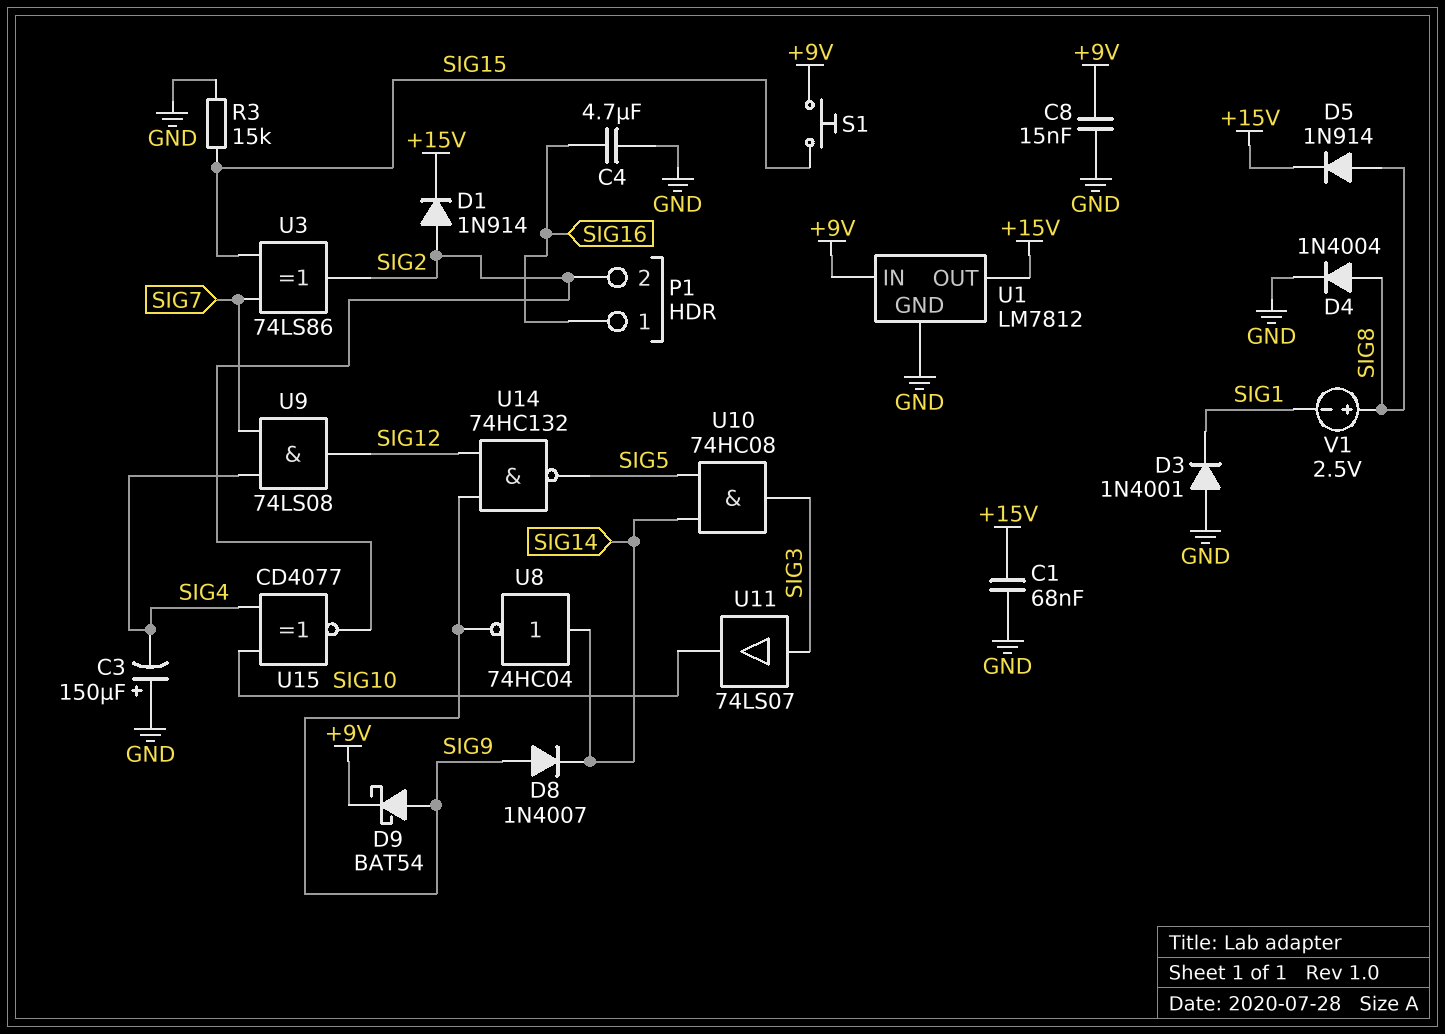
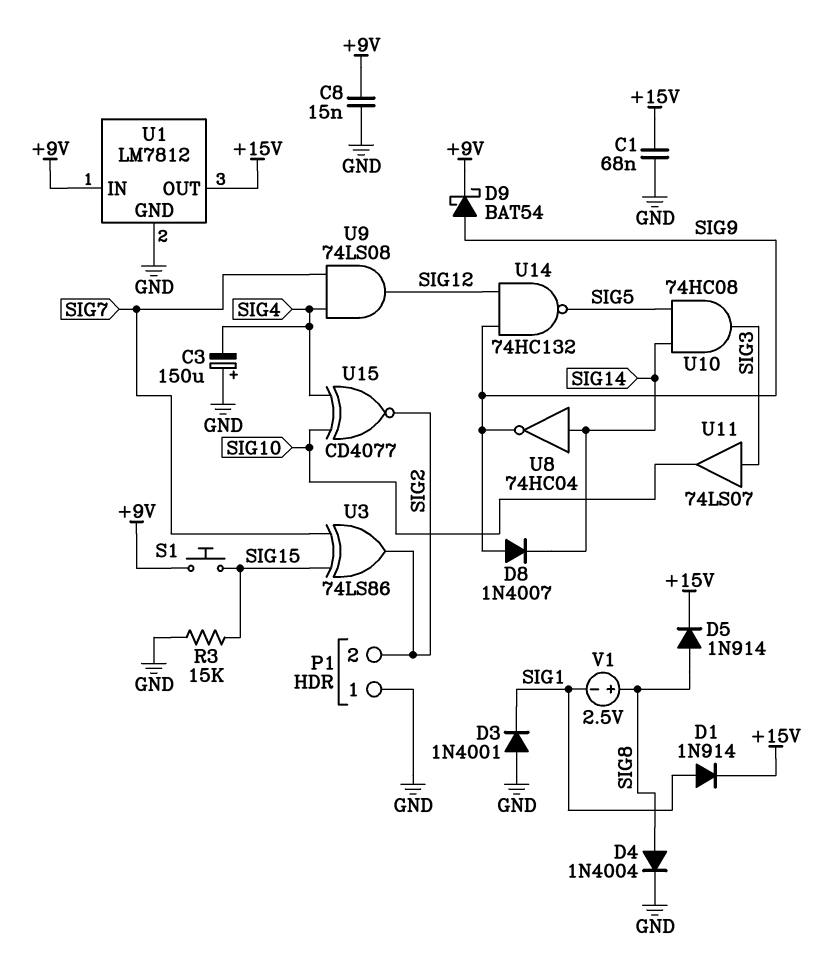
C4: 4.7uF (GND, SIG16) -> none
D1: diode 1N914 (A SIG2, K +15V) -> diode 1N914 (A SIG1, K +15V)
P1 pin 1: SIG16 -> GND

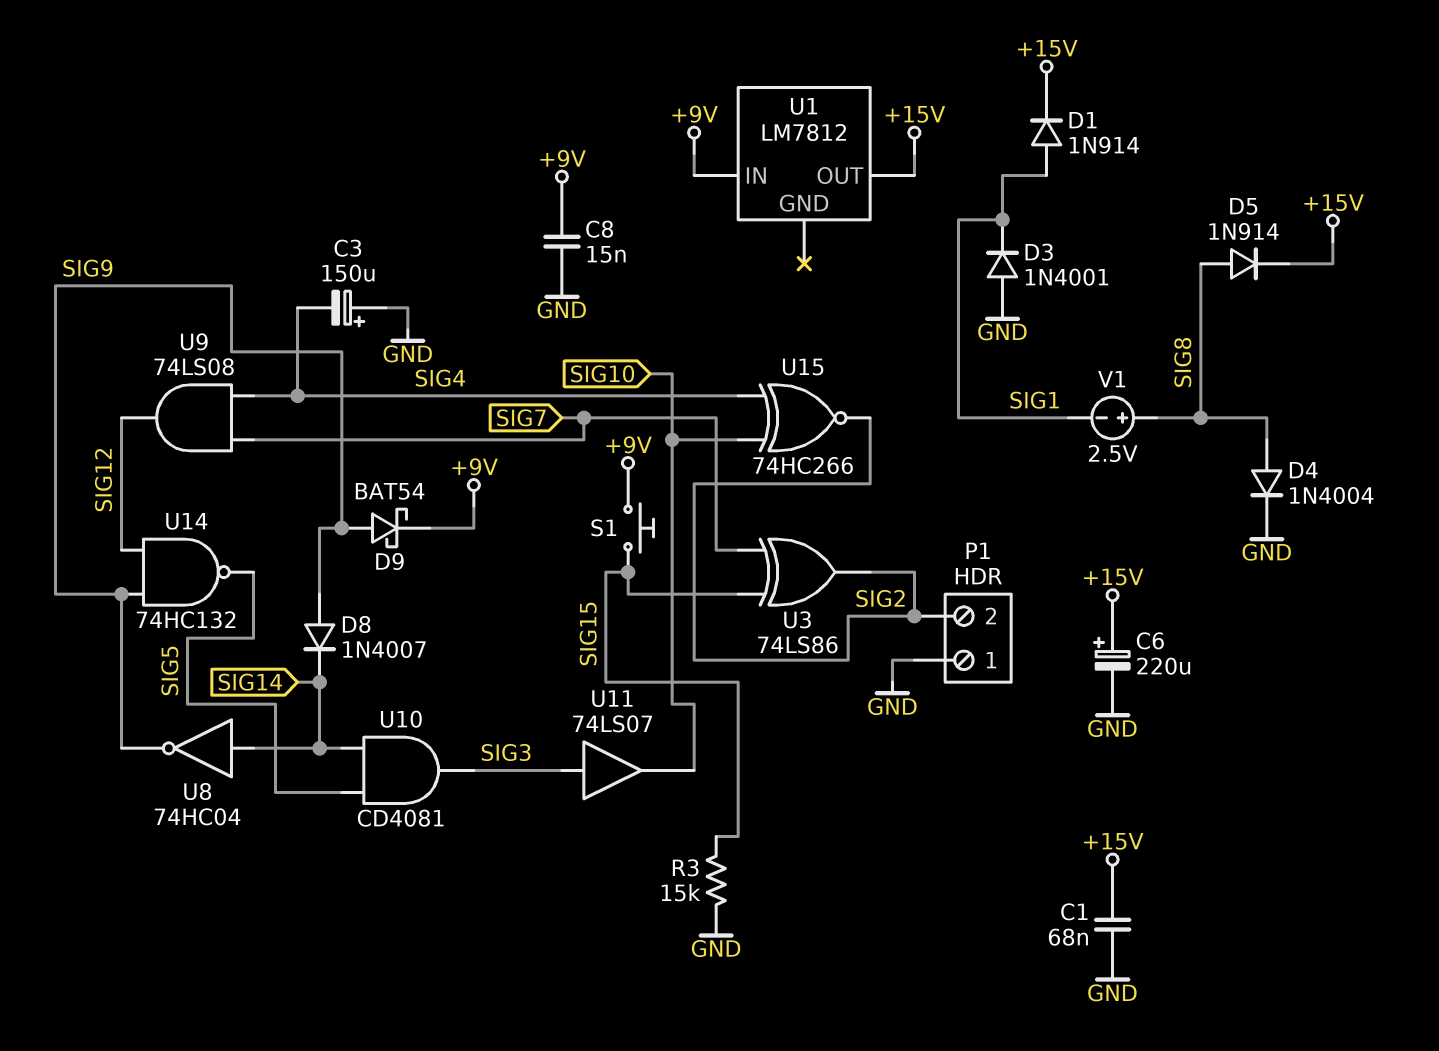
C6: none -> 220uF (plus +15V, minus GND)
U1 pin GND: GND -> none
U10: AND 74HC08 (in SIG5, in SIG14, out SIG3) -> AND CD4081 (in SIG5, in SIG14, out SIG3)
U15: XNOR CD4077 (in SIG4, in SIG10, out SIG2) -> XNOR 74HC266 (in SIG4, in SIG10, out SIG2)

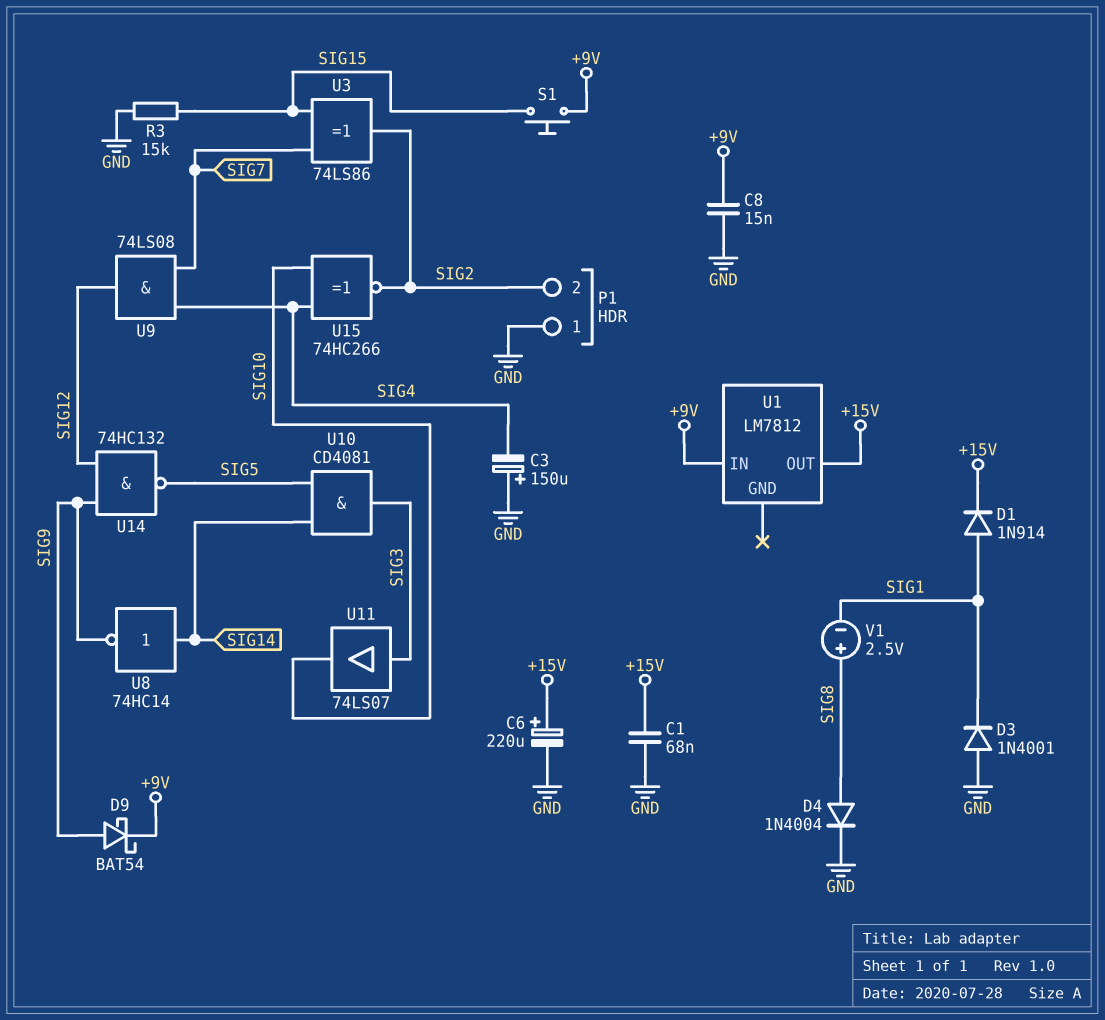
D5: diode 1N914 (A SIG8, K +15V) -> none
D8: diode 1N4007 (A SIG9, K SIG14) -> none
U8: NOT 74HC04 (in SIG14, out SIG9) -> NOT 74HC14 (in SIG14, out SIG9)

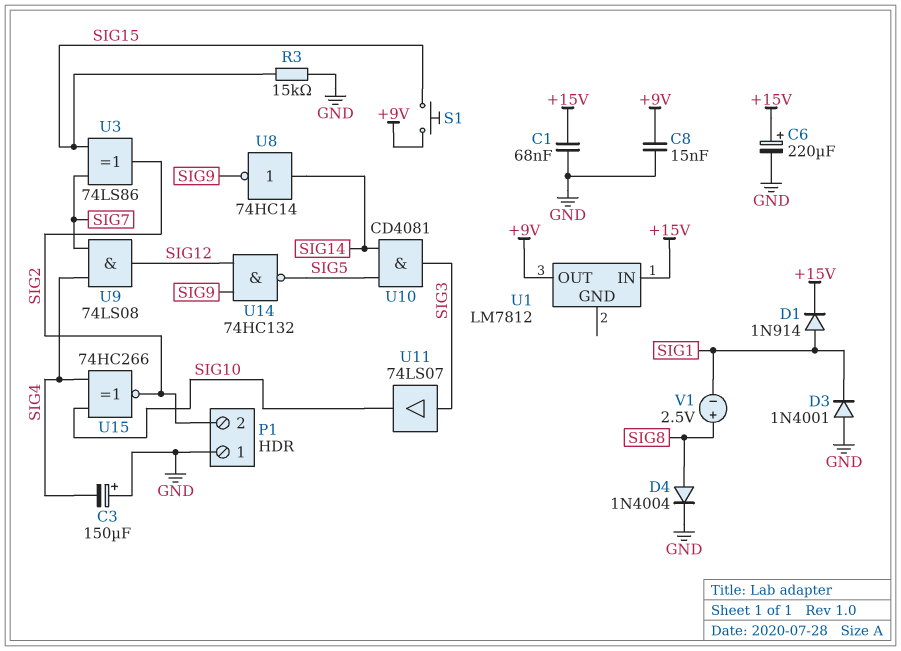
D9: schottky BAT54 (A SIG9, K +9V) -> none
U1 pin IN: +9V -> +15V
U1 pin OUT: +15V -> +9V

